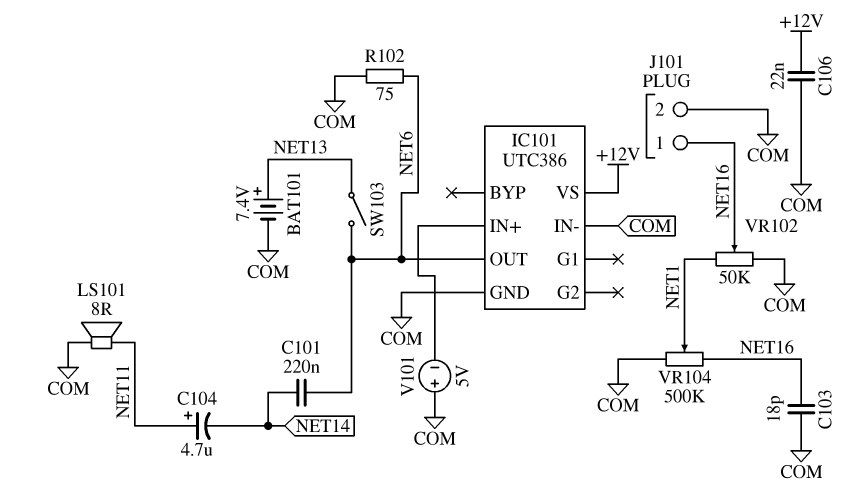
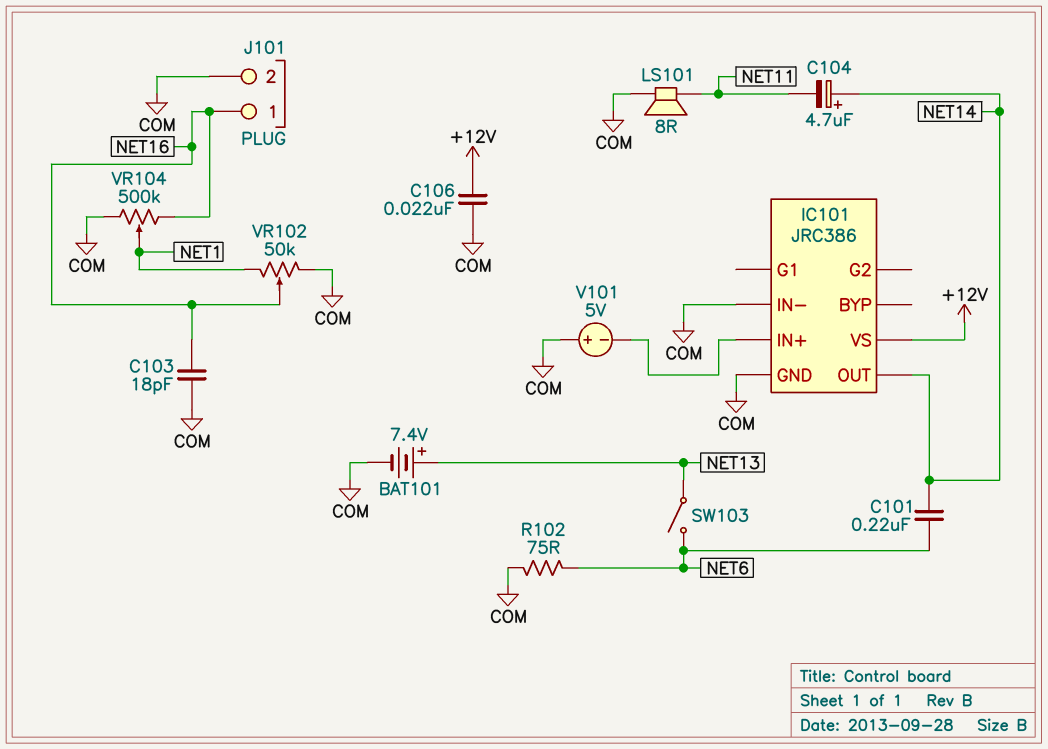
C104: 4.7uF (plus NET11, minus NET14) -> 4.7uF (plus NET14, minus NET11)
IC101: UTC386 -> JRC386
IC101 pin OUT: NET6 -> NET14

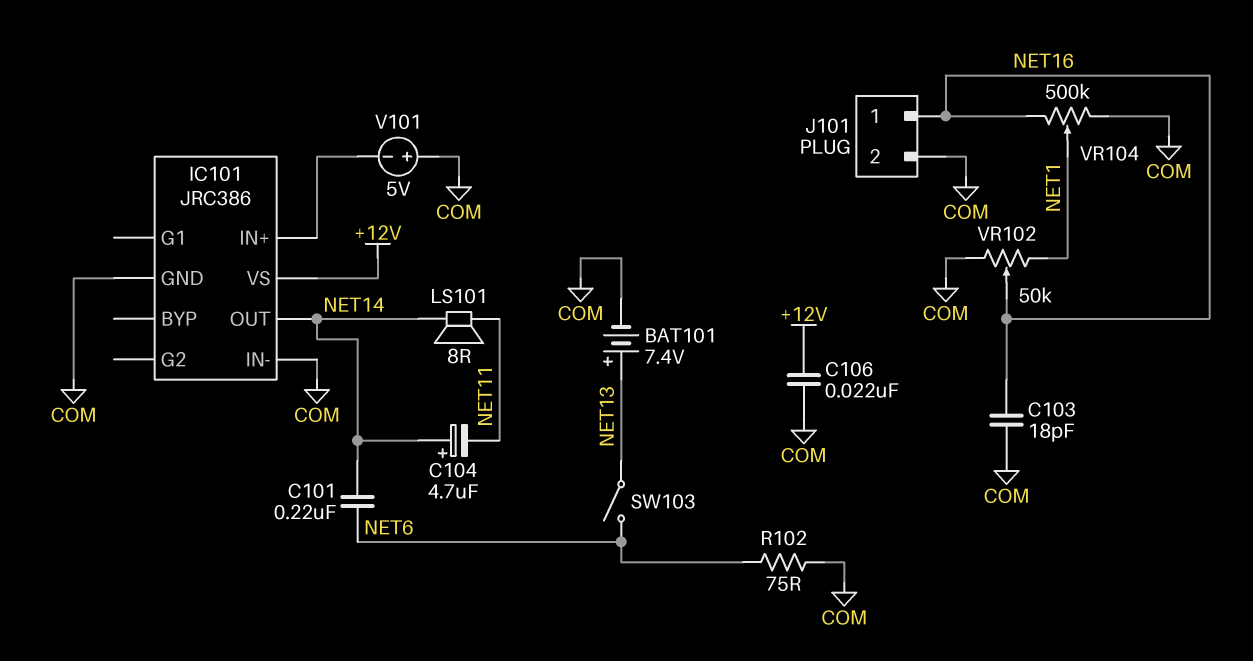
LS101: speaker 8R (COM, NET11) -> speaker 8R (NET11, NET14)

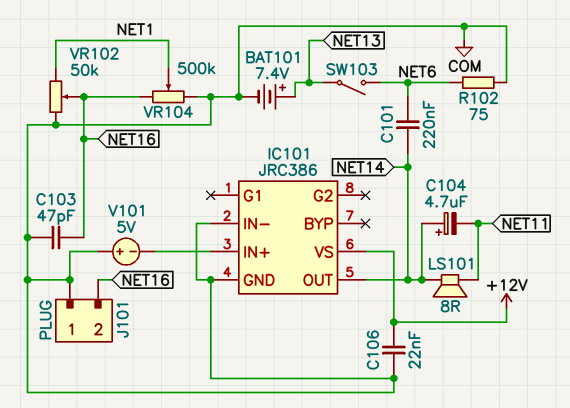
C103: 18pF (COM, NET16) -> 47pF (COM, NET16)
J101 pin 1: NET16 -> COM
J101 pin 2: COM -> NET16

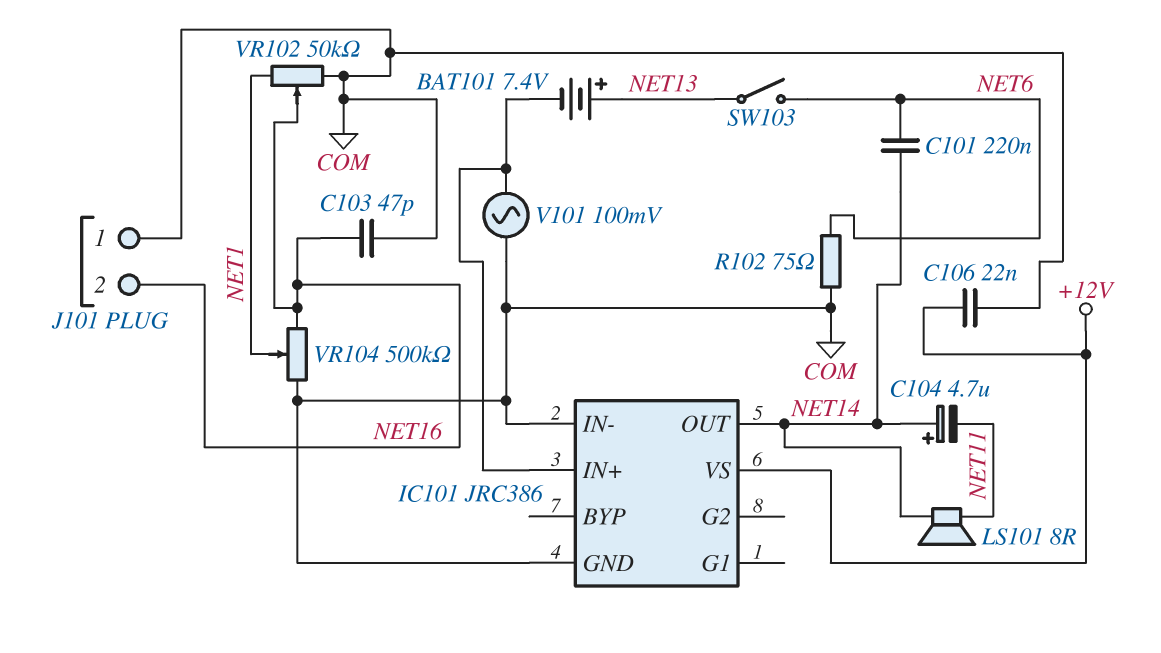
BAT101: 7.4V (plus NET13, minus COM) -> 7.4V (plus NET13, minus IC101/IN+)
V101: 5V (plus COM, minus IC101/IN+) -> AC 100mV (COM, IC101/IN+)

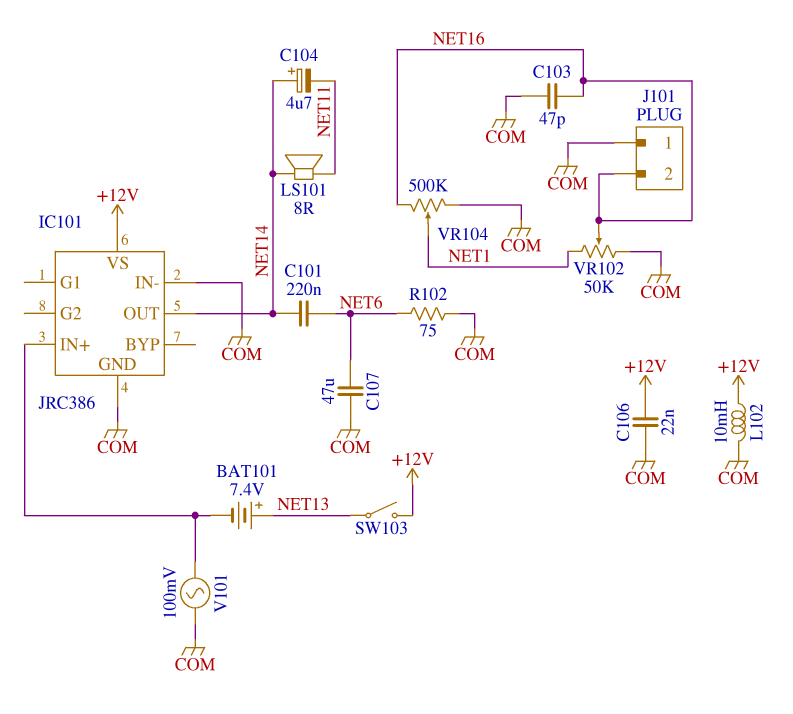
C107: none -> 47uF (COM, NET6)
L102: none -> 10mH (+12V, COM)
SW103: switch (NET6, NET13) -> switch (+12V, NET13)

